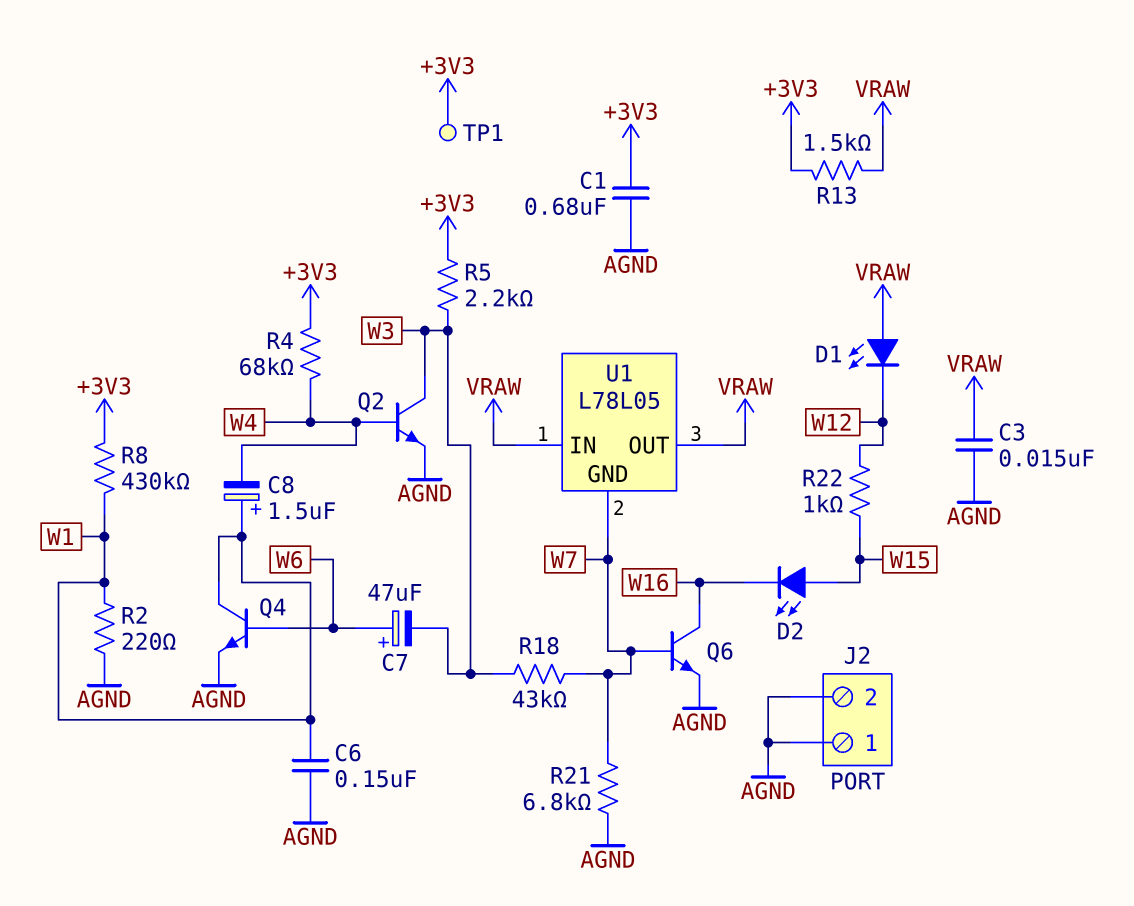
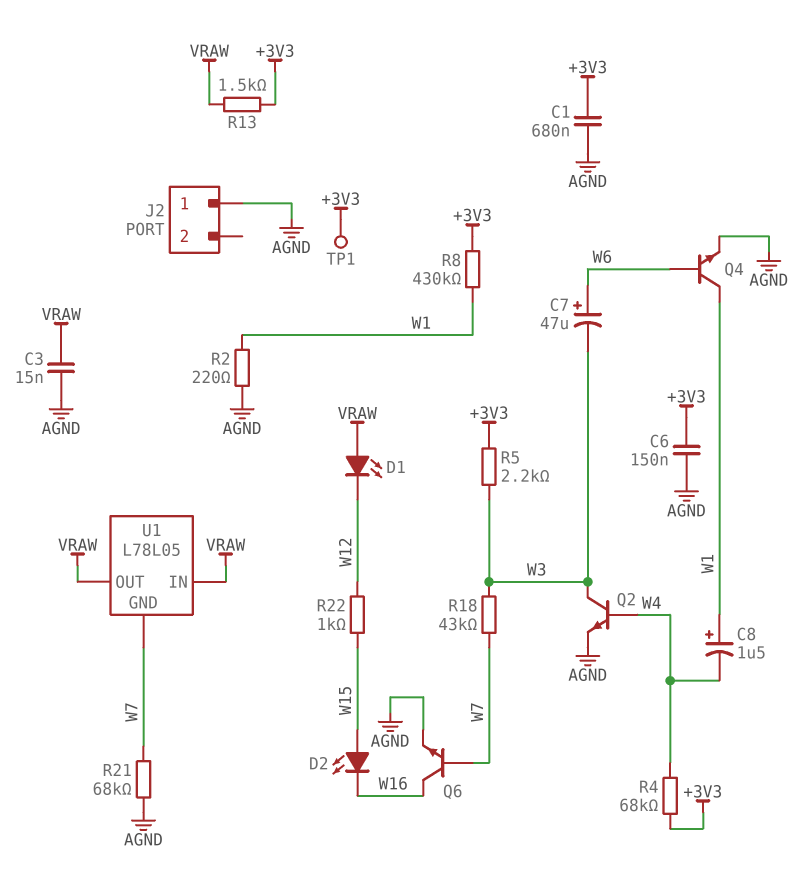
C6: 150nF (AGND, W1) -> 150nF (+3V3, AGND)
J2 pin 2: AGND -> none
R21: 6.8k (AGND, W7) -> 68k (AGND, W7)

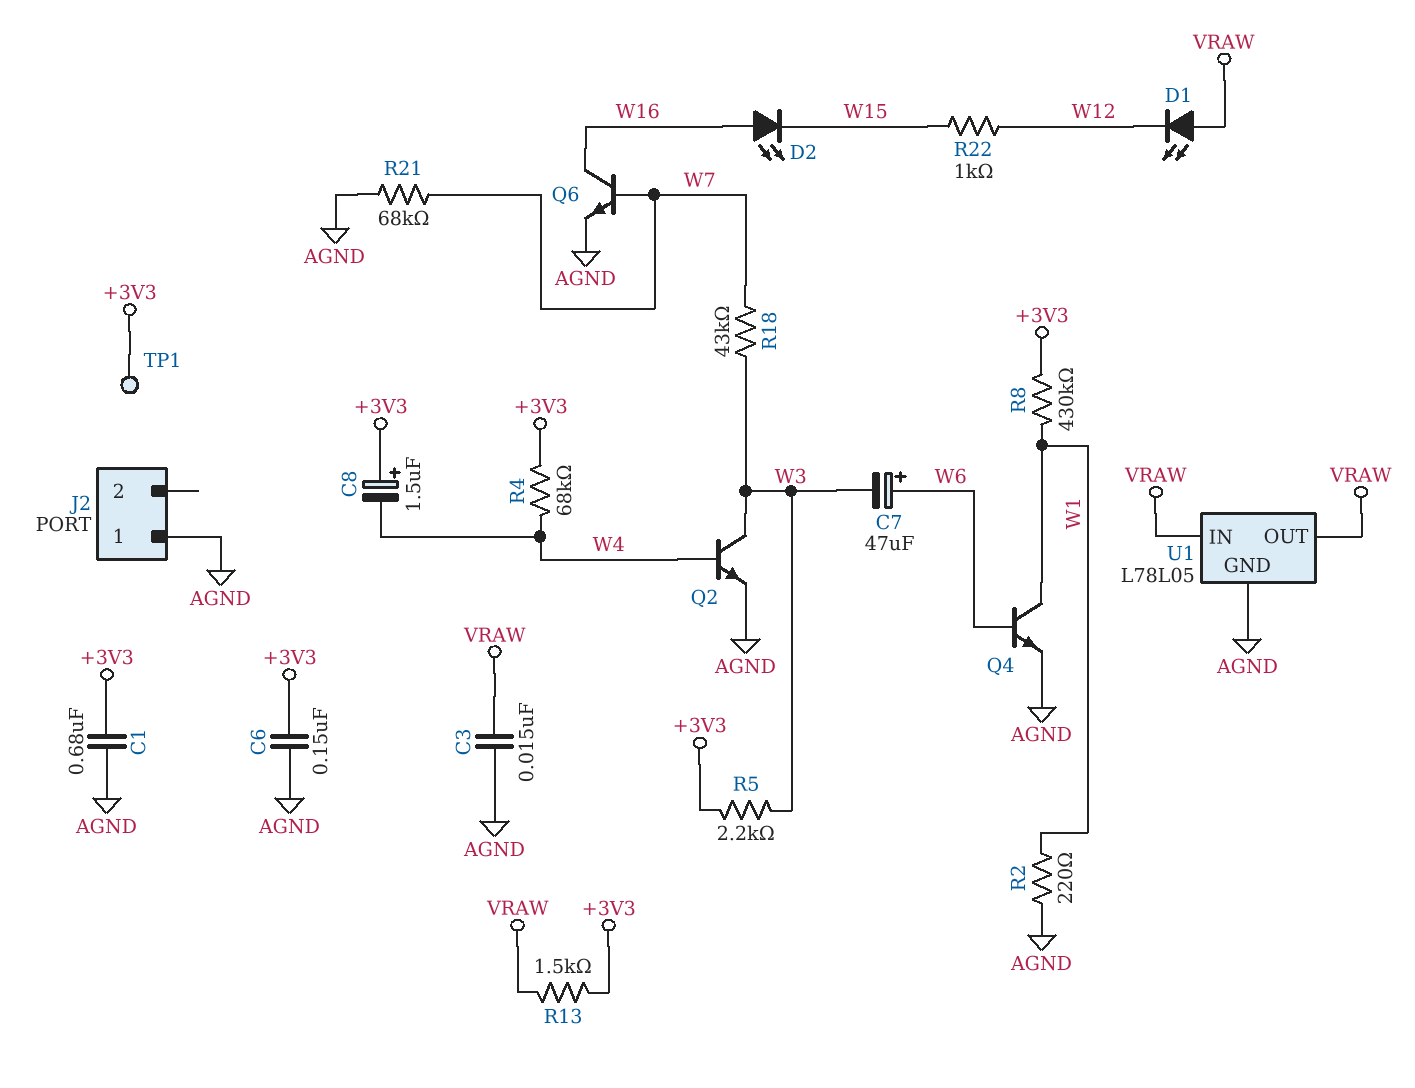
C8: 1.5uF (plus W1, minus W4) -> 1.5uF (plus +3V3, minus W4)
D2: LED (A W15, K W16) -> LED (A W16, K W15)
U1 pin GND: W7 -> AGND

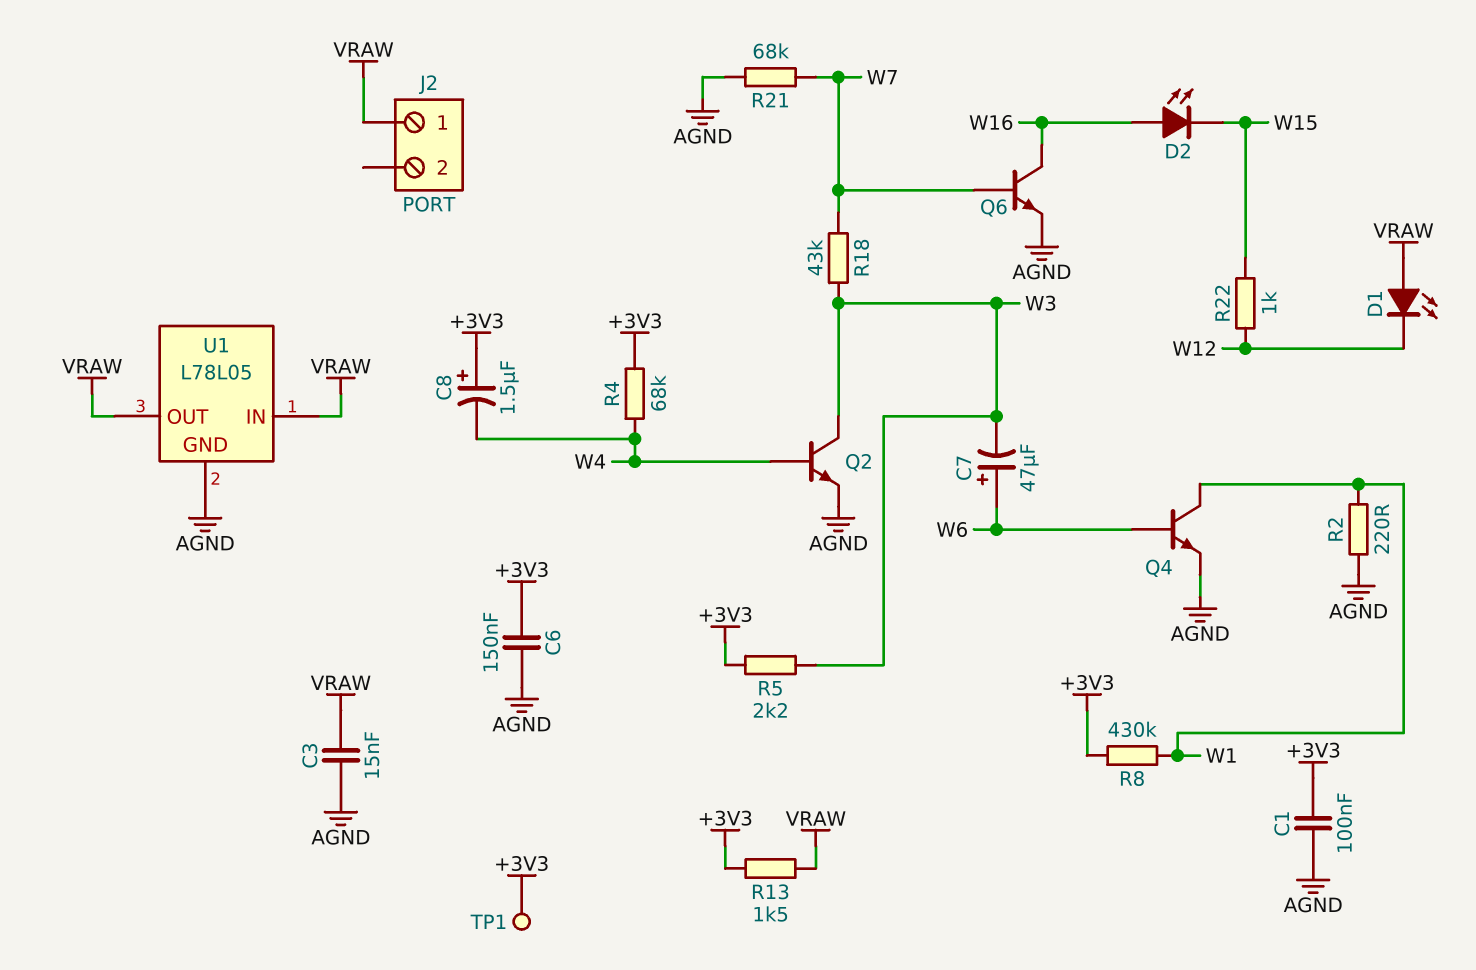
C1: 680nF (+3V3, AGND) -> 100nF (+3V3, AGND)
J2 pin 1: AGND -> VRAW

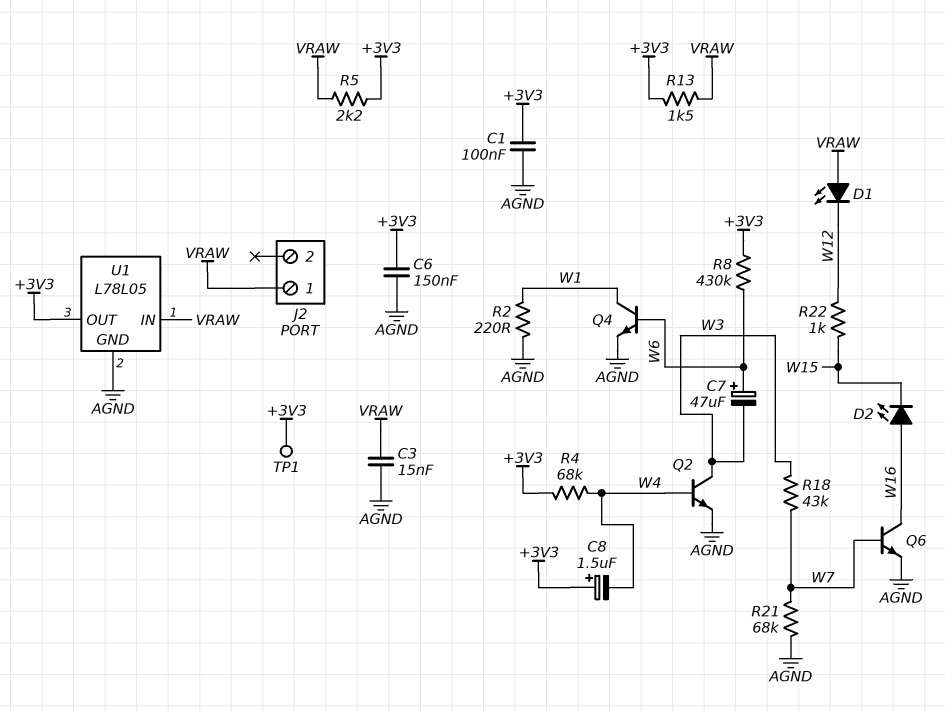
R5: 2.2k (+3V3, W3) -> 2.2k (+3V3, VRAW)
R8: 430k (+3V3, W1) -> 430k (+3V3, W6)
U1 pin OUT: VRAW -> +3V3

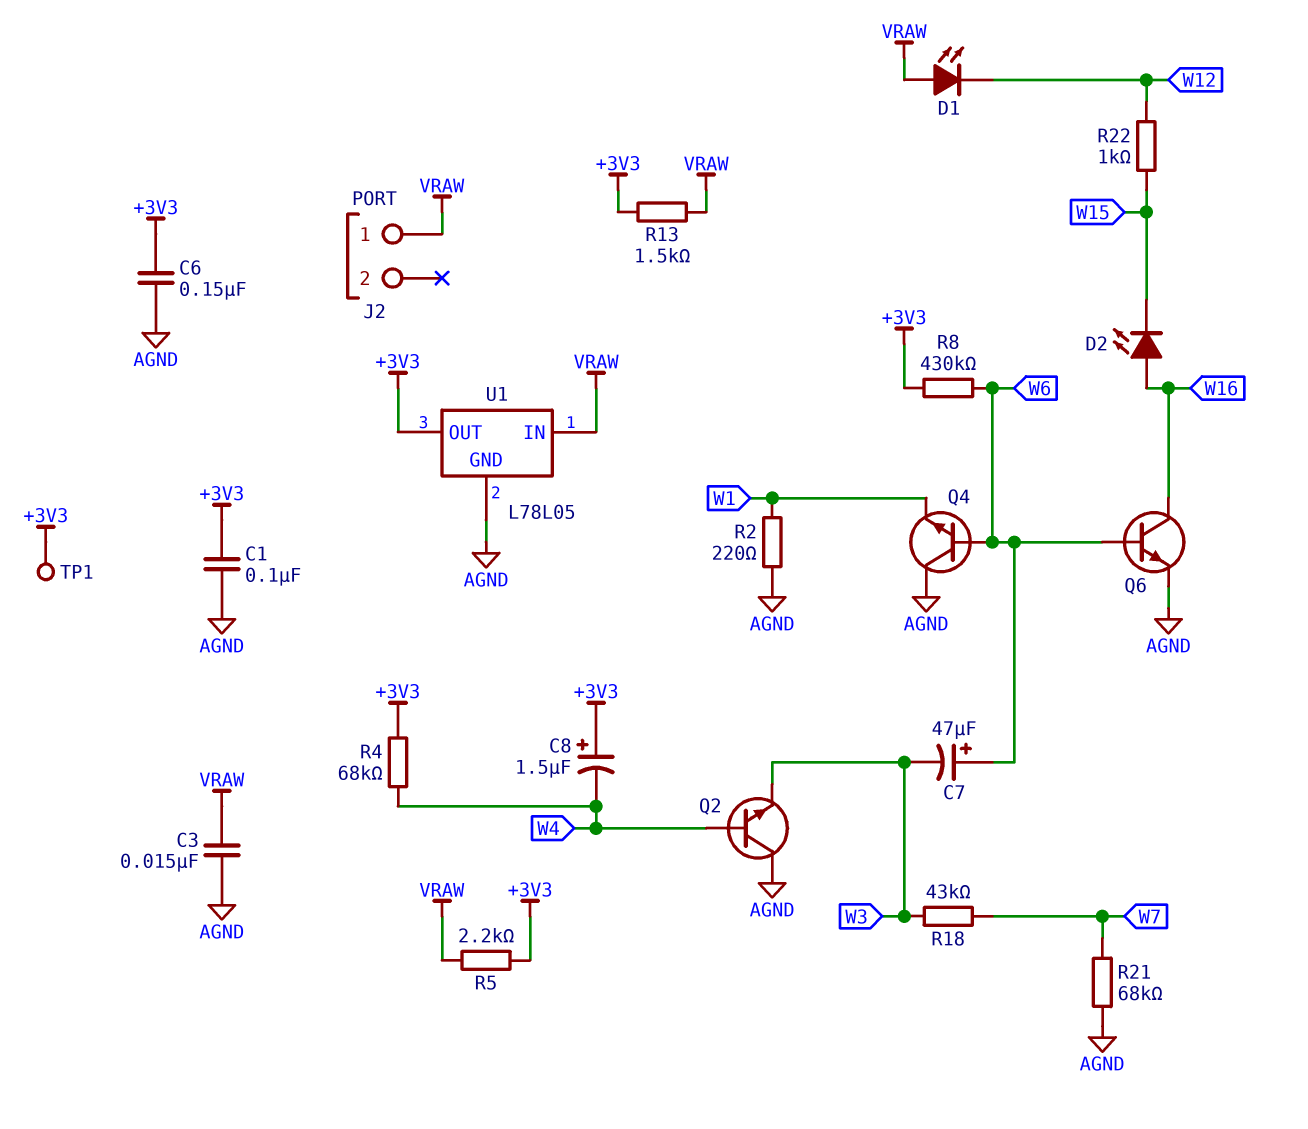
Q2: NPN (B W4, C W3, E AGND) -> NPN (B W4, C AGND, E W3)
Q4: NPN (B W6, C W1, E AGND) -> NPN (B W6, C AGND, E W1)
Q6: NPN (B W7, C W16, E AGND) -> NPN (B W6, C W16, E AGND)

